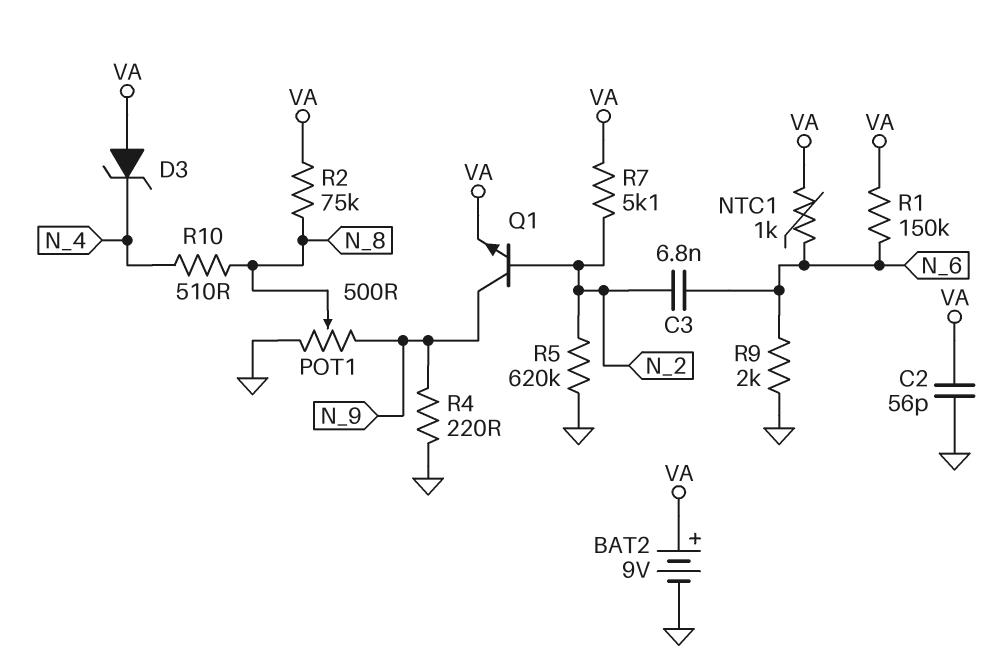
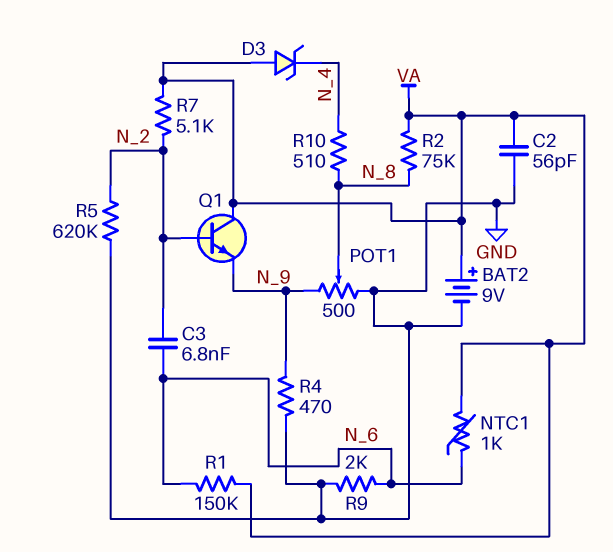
Q1: NPN (B N_2, C N_9, E VA) -> NPN (B N_2, C VA, E N_9)
R4: 220 (GND, N_9) -> 470 (GND, N_9)

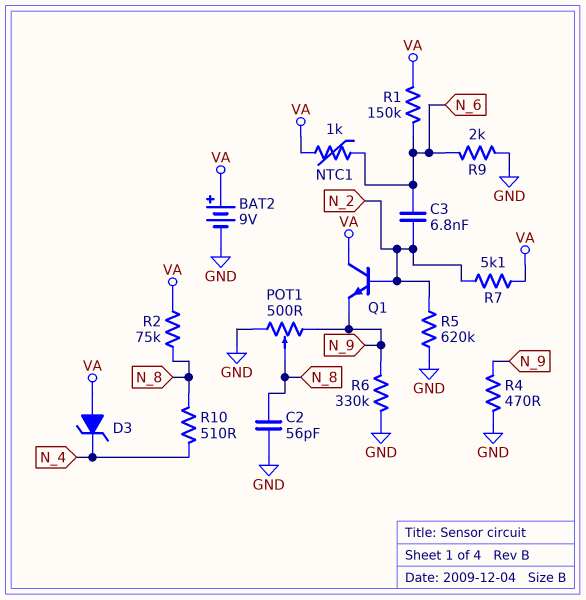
C2: 56pF (GND, VA) -> 56pF (GND, N_8)
R6: none -> 330k (GND, N_9)

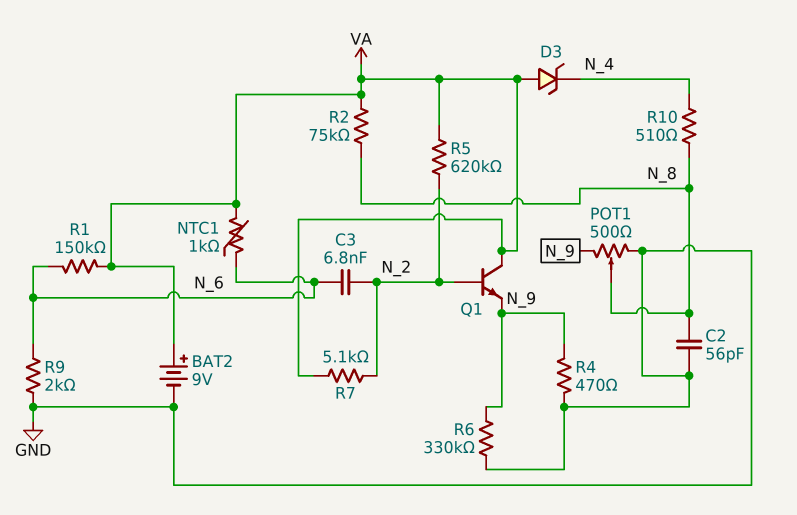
R5: 620k (GND, N_2) -> 620k (N_2, VA)

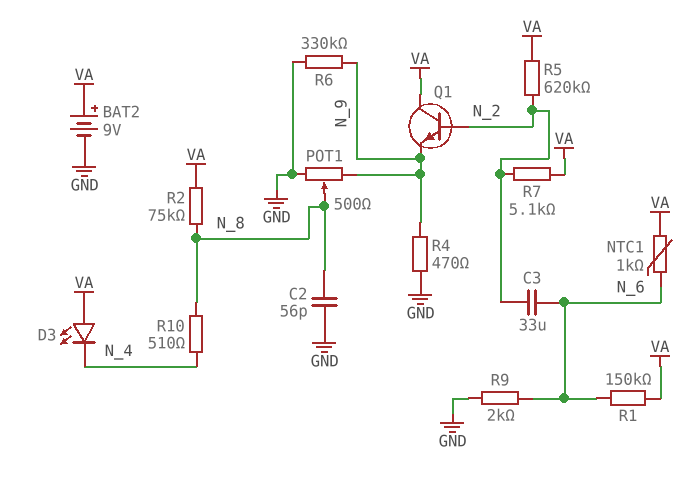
C3: 6.8nF (N_2, N_6) -> 33uF (N_2, N_6)
D3: zener (A VA, K N_4) -> LED (A VA, K N_4)

